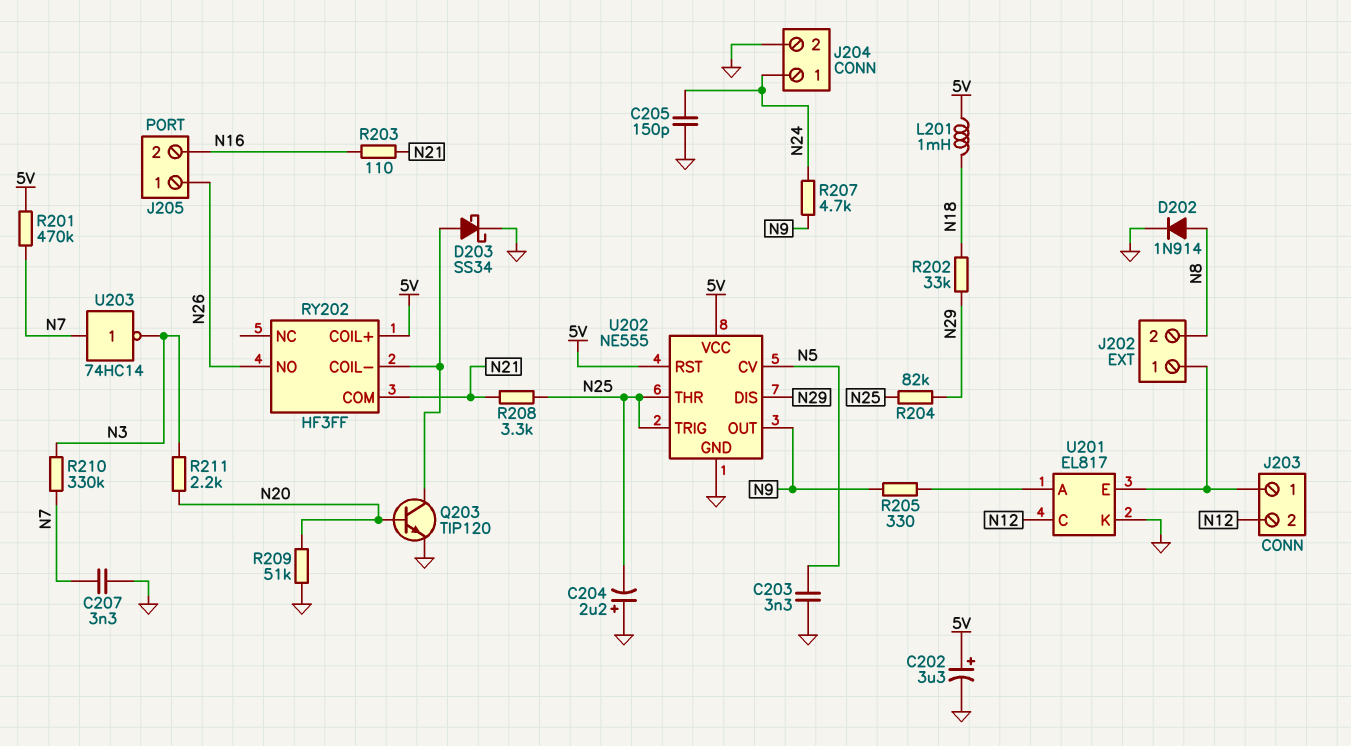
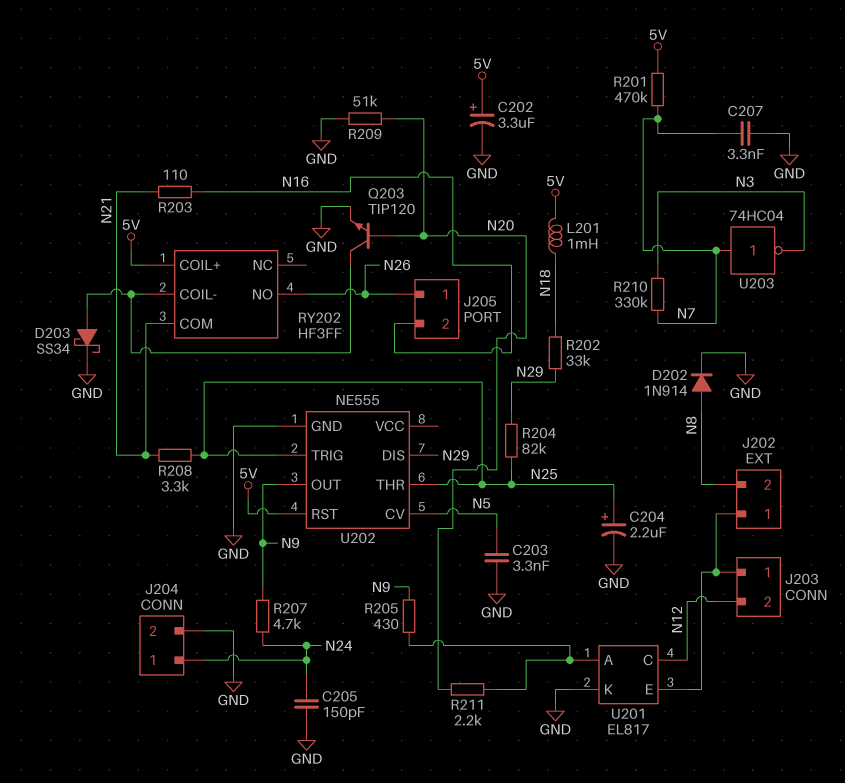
C204: 2.2uF (plus GND, minus N25) -> 2.2uF (plus N25, minus GND)
R205: 330 (N9, U201/A) -> 430 (N9, U201/A)
R211: 2.2k (N3, N20) -> 2.2k (N20, U201/A)
U202 pin VCC: 5V -> none
U203: NOT 74HC14 (in N7, out N3) -> NOT 74HC04 (in N7, out N3)

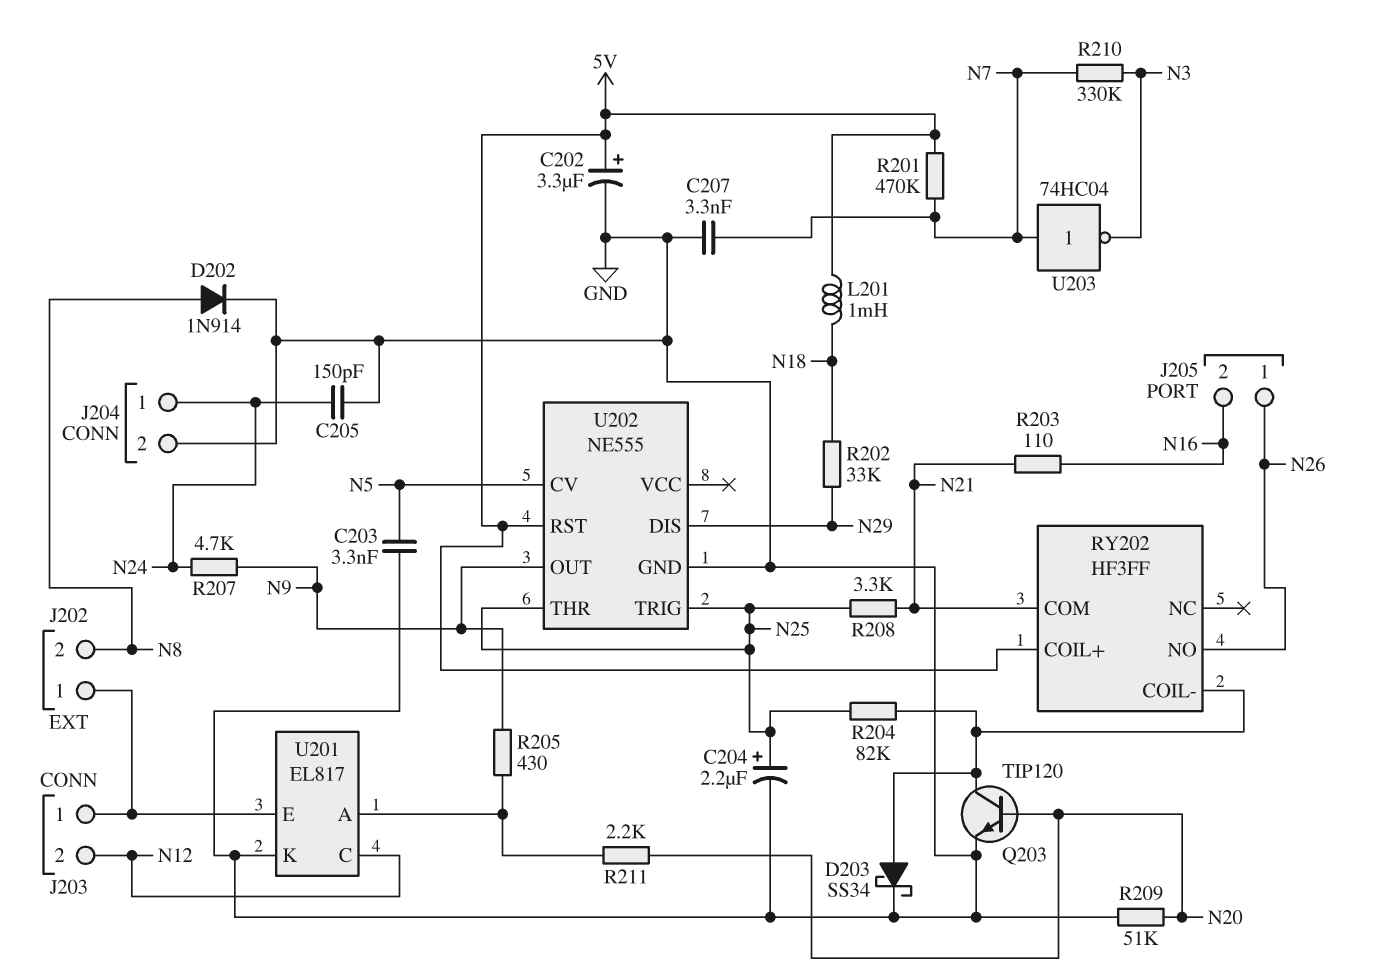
R204: 82k (N25, N29) -> 82k (N25, RY202/COIL-)

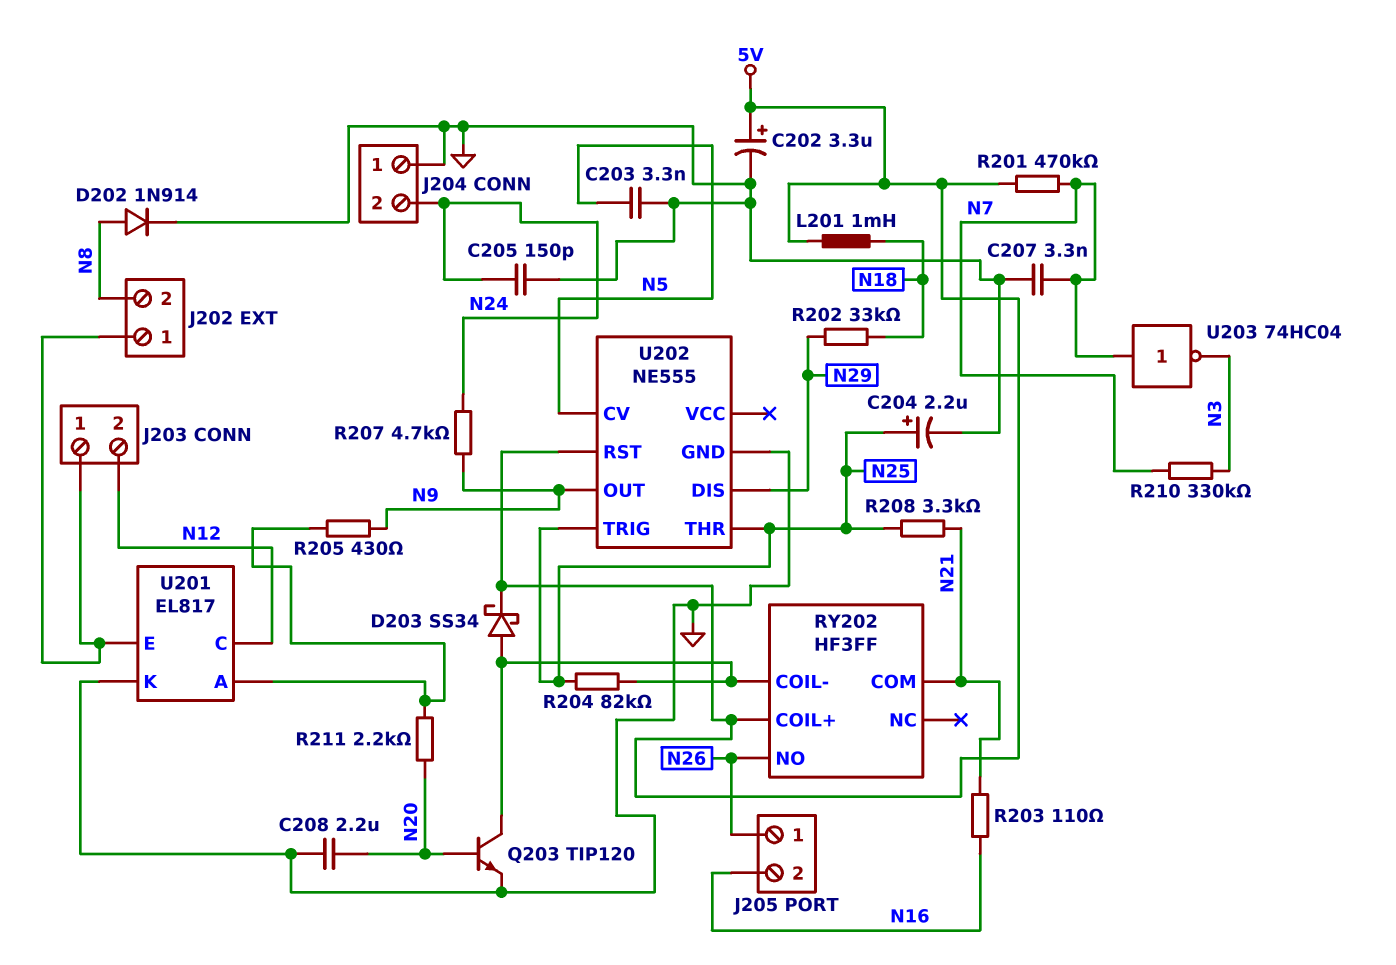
C208: none -> 2.2uF (GND, N20)
D203: schottky SS34 (A RY202/COIL-, K GND) -> schottky SS34 (A RY202/COIL-, K 5V)
J204 pin 1: N24 -> GND
J204 pin 2: GND -> N24
R209: 51k (GND, N20) -> none

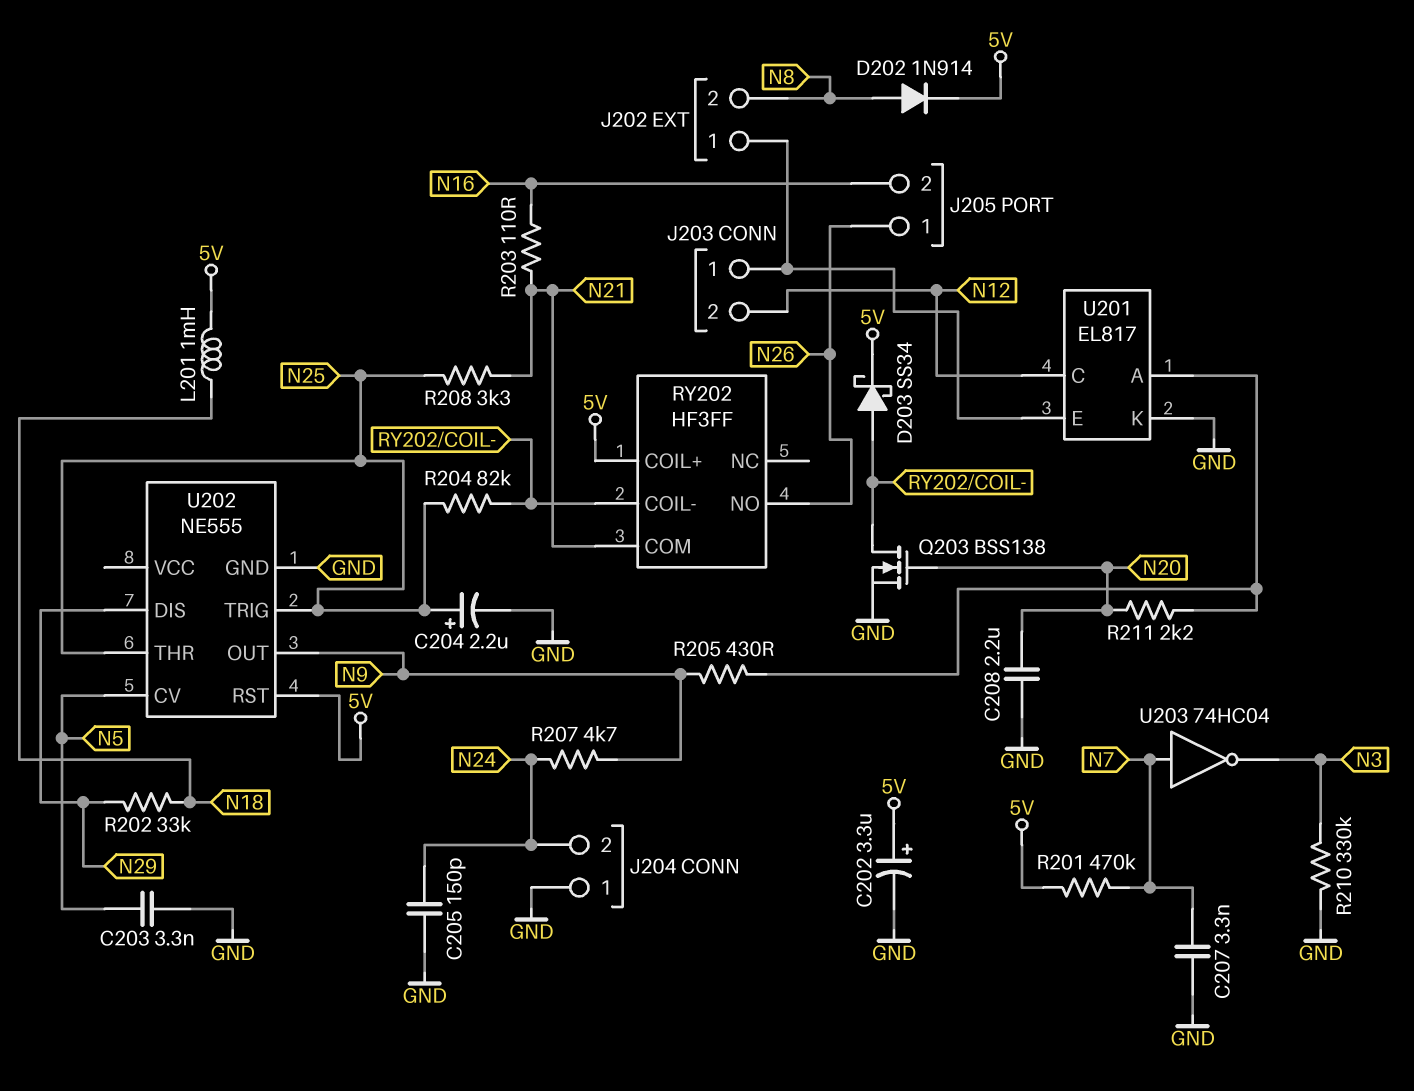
D202: diode 1N914 (A N8, K GND) -> diode 1N914 (A N8, K 5V)
Q203: NPN TIP120 (B N20, C RY202/COIL-, E GND) -> NMOS BSS138 (G N20, D RY202/COIL-, S GND)
R210: 330k (N3, N7) -> 330k (GND, N3)

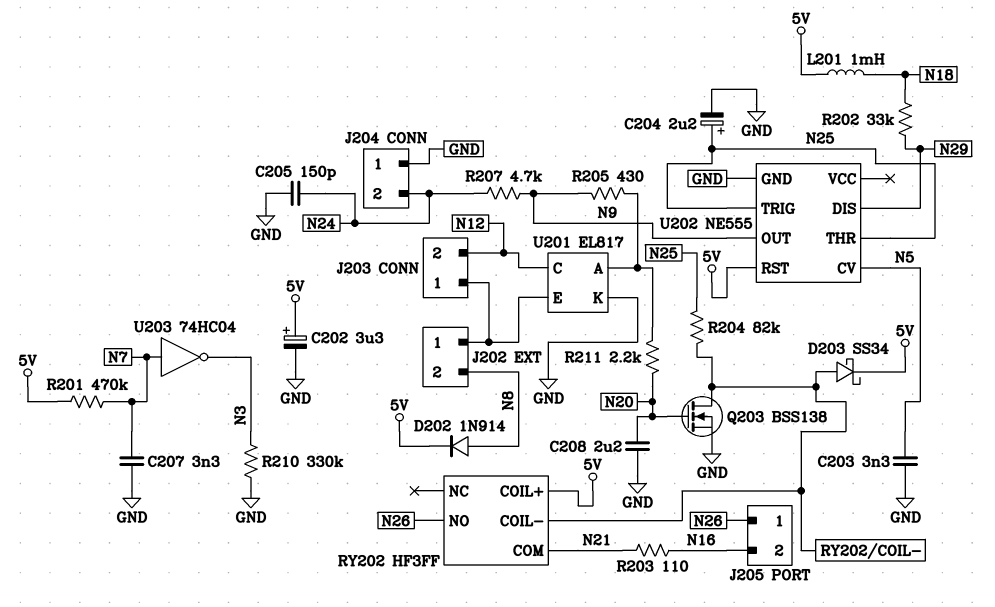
R208: 3.3k (N21, N25) -> none

